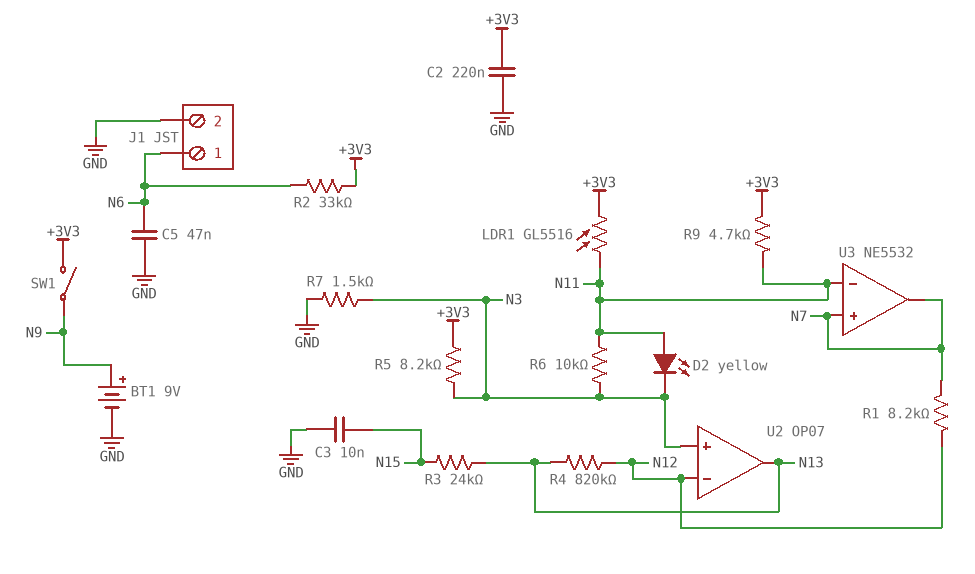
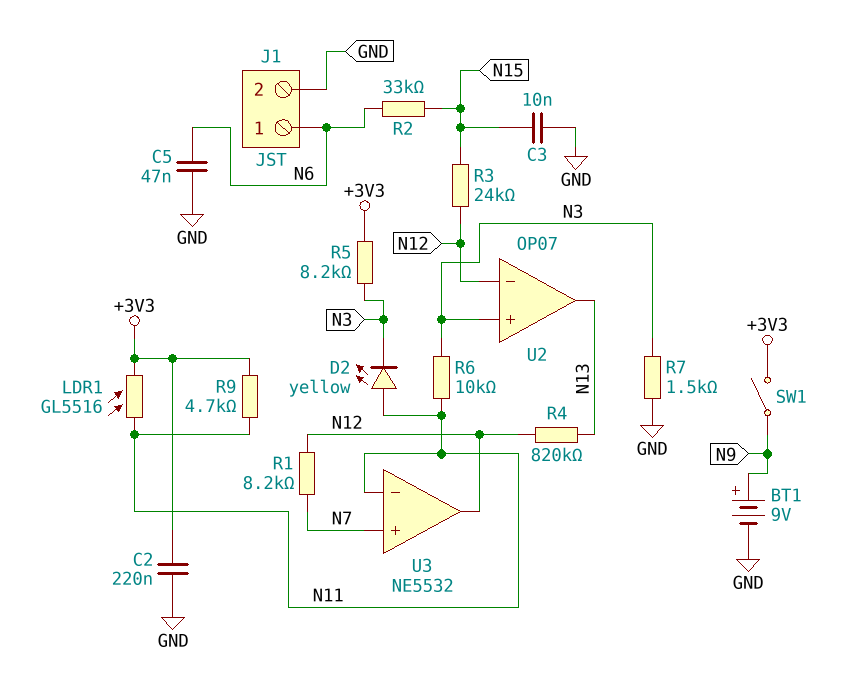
R2: 33k (+3V3, N6) -> 33k (N6, N15)
R3: 24k (N13, N15) -> 24k (N12, N15)
U3 pin out: N7 -> N12

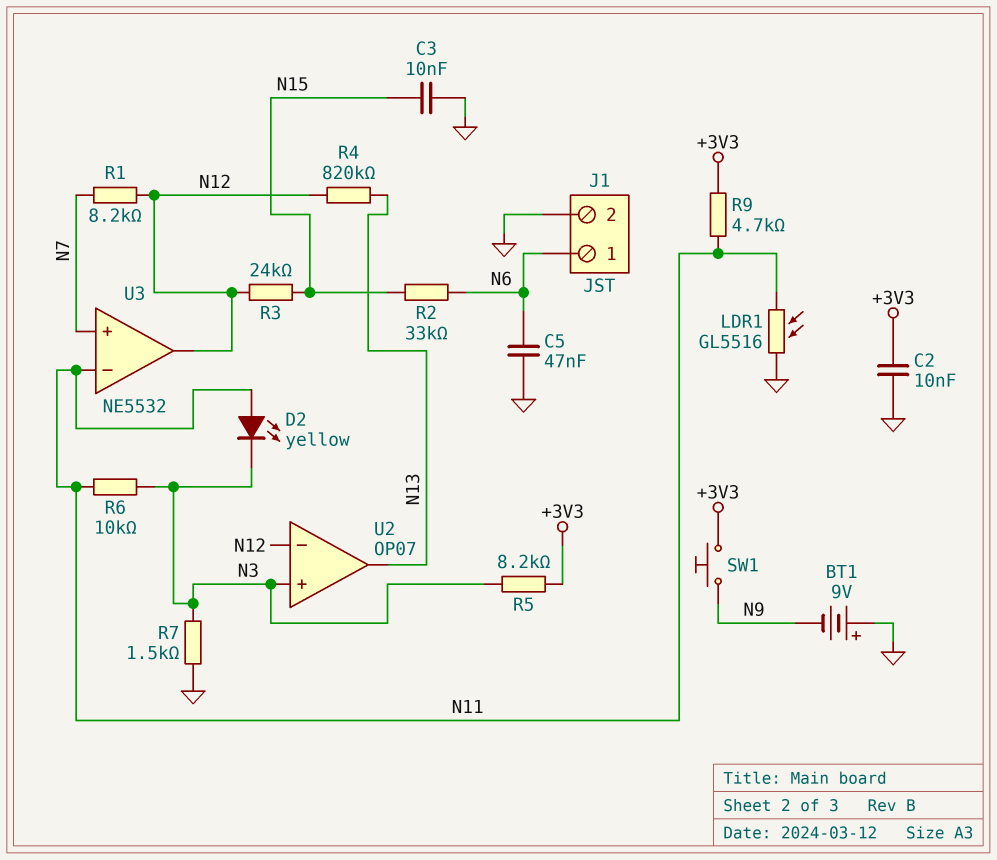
BT1: 9V (plus N9, minus GND) -> 9V (plus GND, minus N9)
C2: 220nF (+3V3, GND) -> 10nF (+3V3, GND)
LDR1: GL5516 (+3V3, N11) -> GL5516 (GND, N11)
SW1: switch (+3V3, N9) -> button (+3V3, N9)

